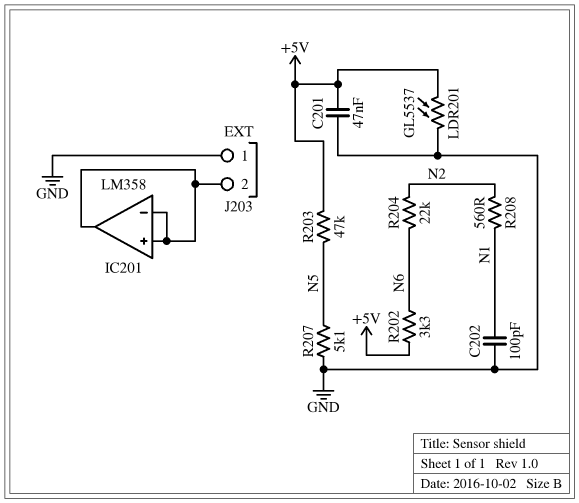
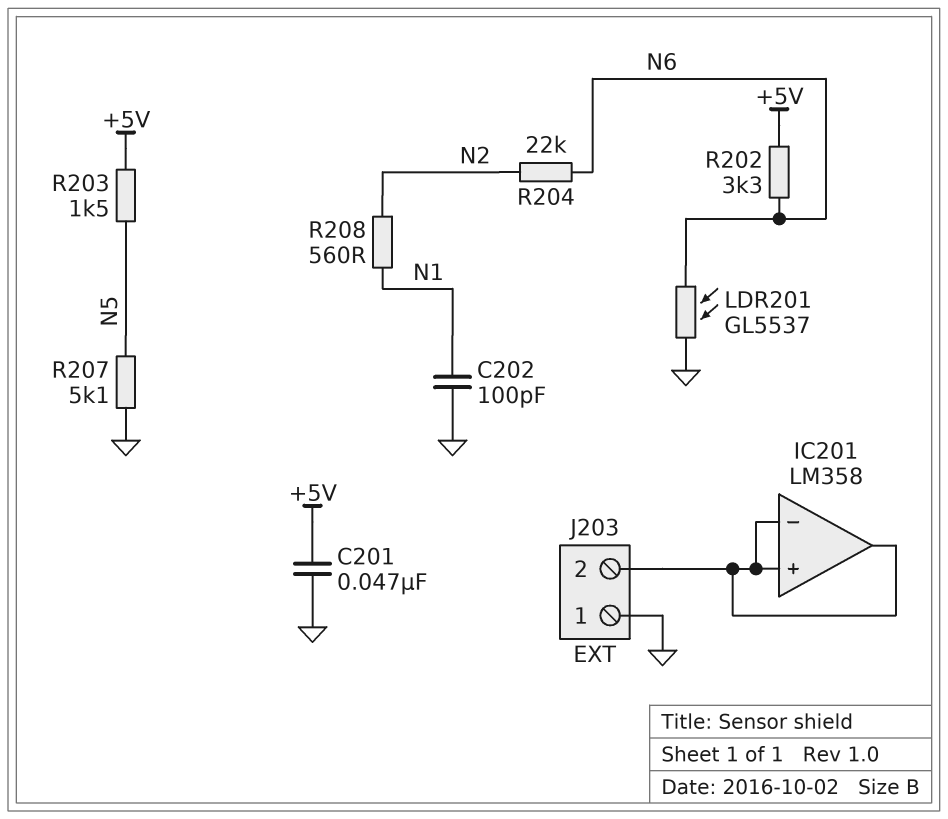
LDR201: GL5537 (+5V, GND) -> GL5537 (GND, N6)
R203: 47k (+5V, N5) -> 1.5k (+5V, N5)

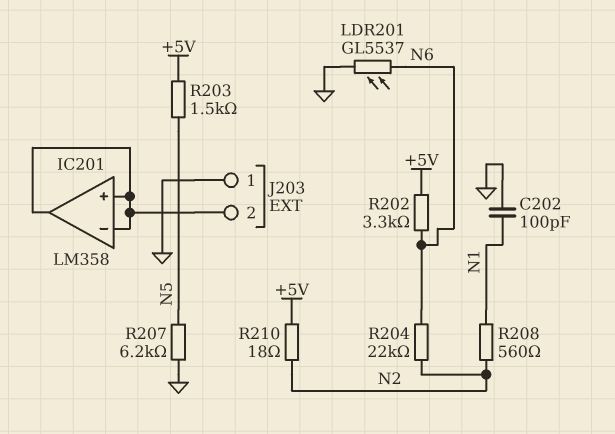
C201: 47nF (+5V, GND) -> none
R207: 5.1k (GND, N5) -> 6.2k (GND, N5)
R210: none -> 18 (+5V, N2)

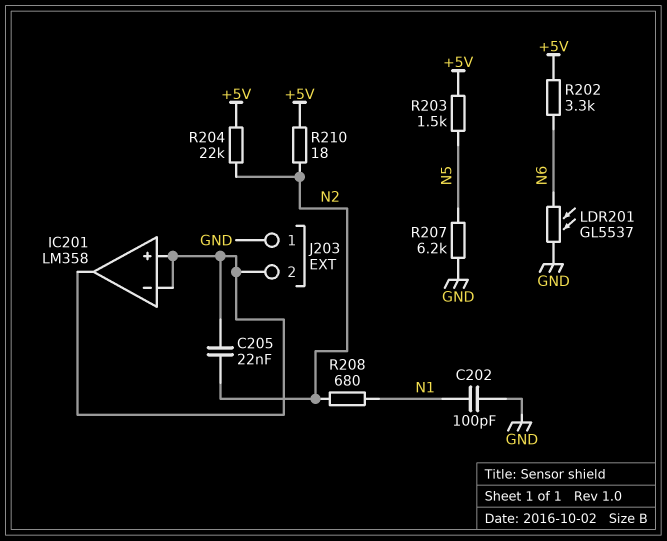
C205: none -> 22nF (IC201/in+, N2)
R204: 22k (N2, N6) -> 22k (+5V, N2)
R208: 560 (N1, N2) -> 680 (N1, N2)

